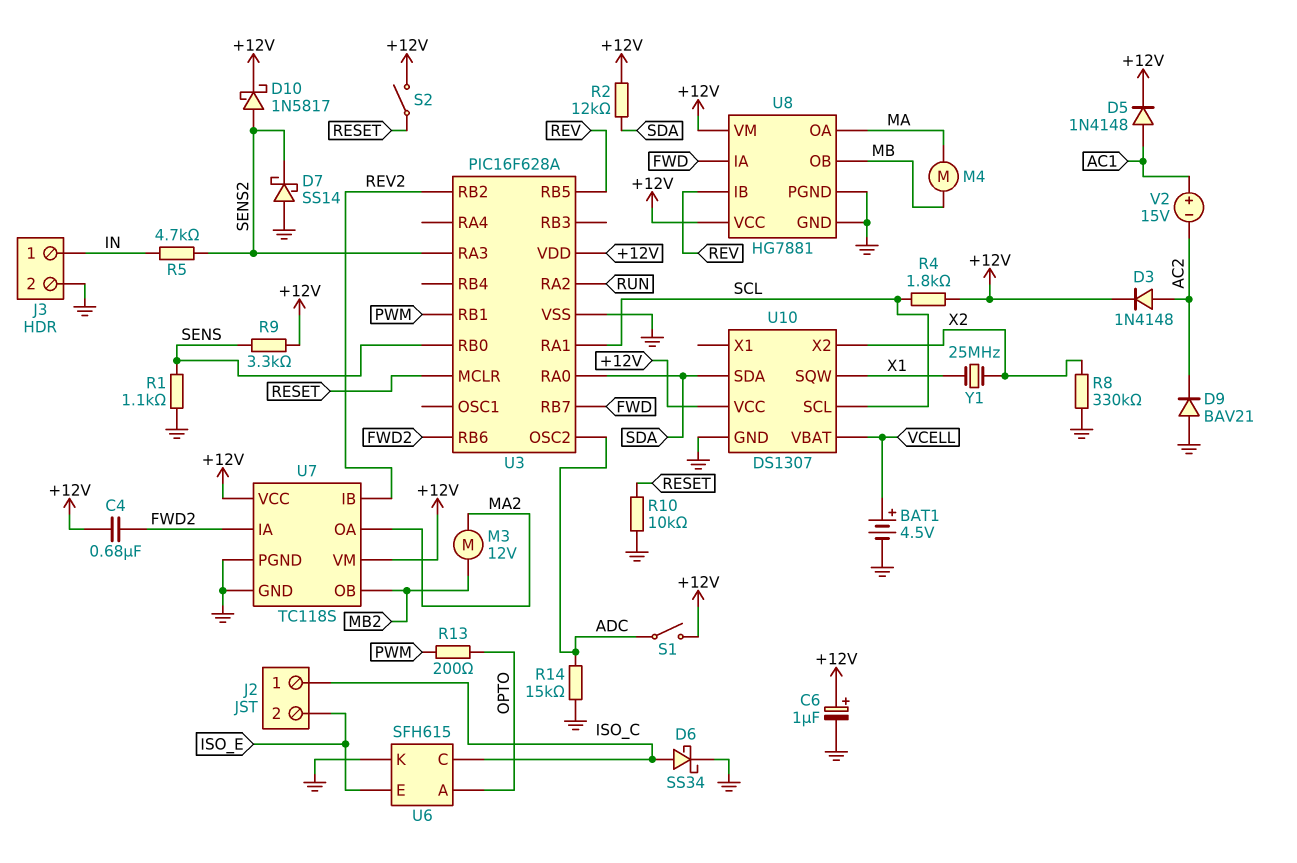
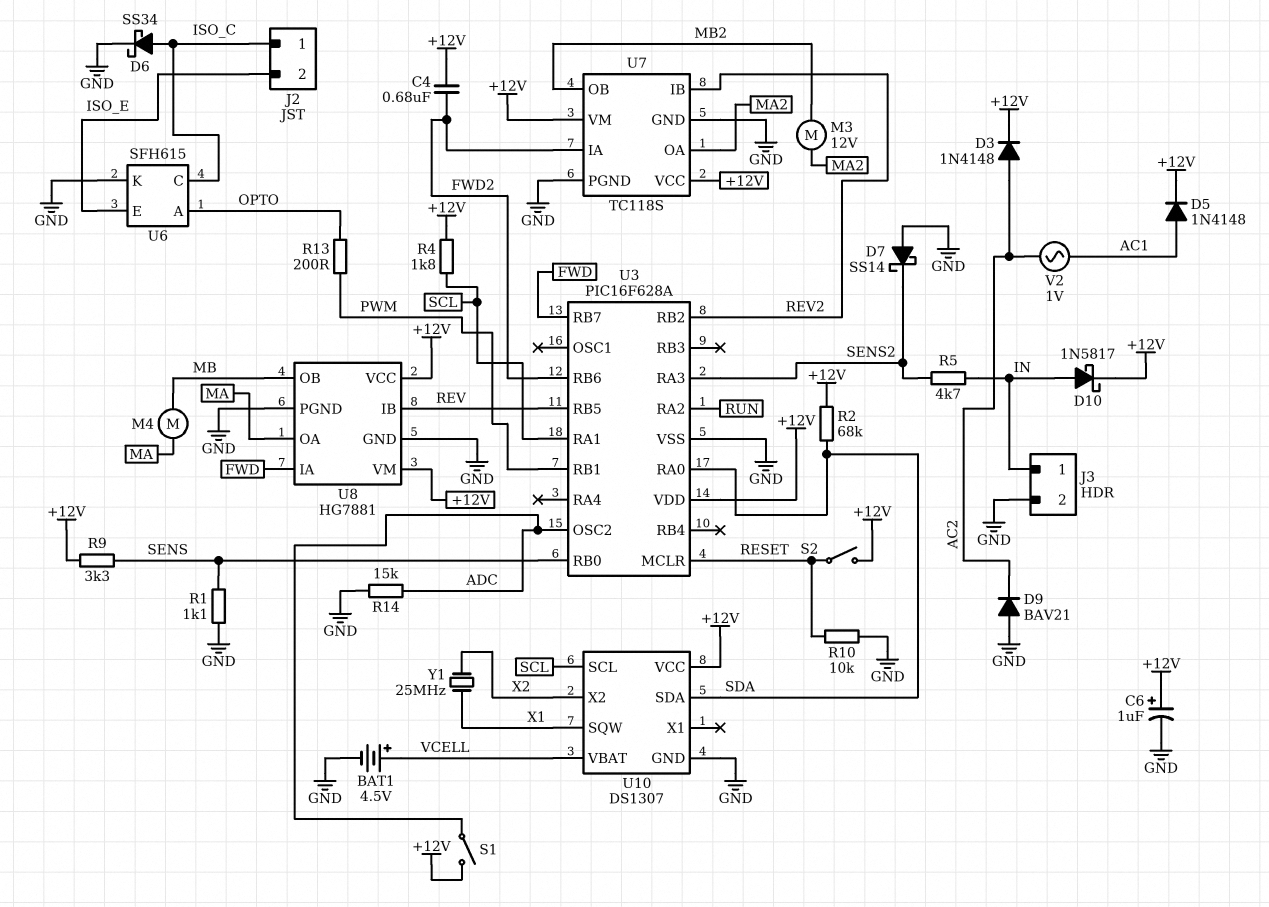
D10: schottky 1N5817 (A SENS2, K +12V) -> schottky 1N5817 (A IN, K +12V)
R2: 12k (+12V, SDA) -> 68k (+12V, SDA)
R8: 330k (GND, X2) -> none
V2: 15V (plus AC1, minus AC2) -> AC 1V (AC1, AC2)

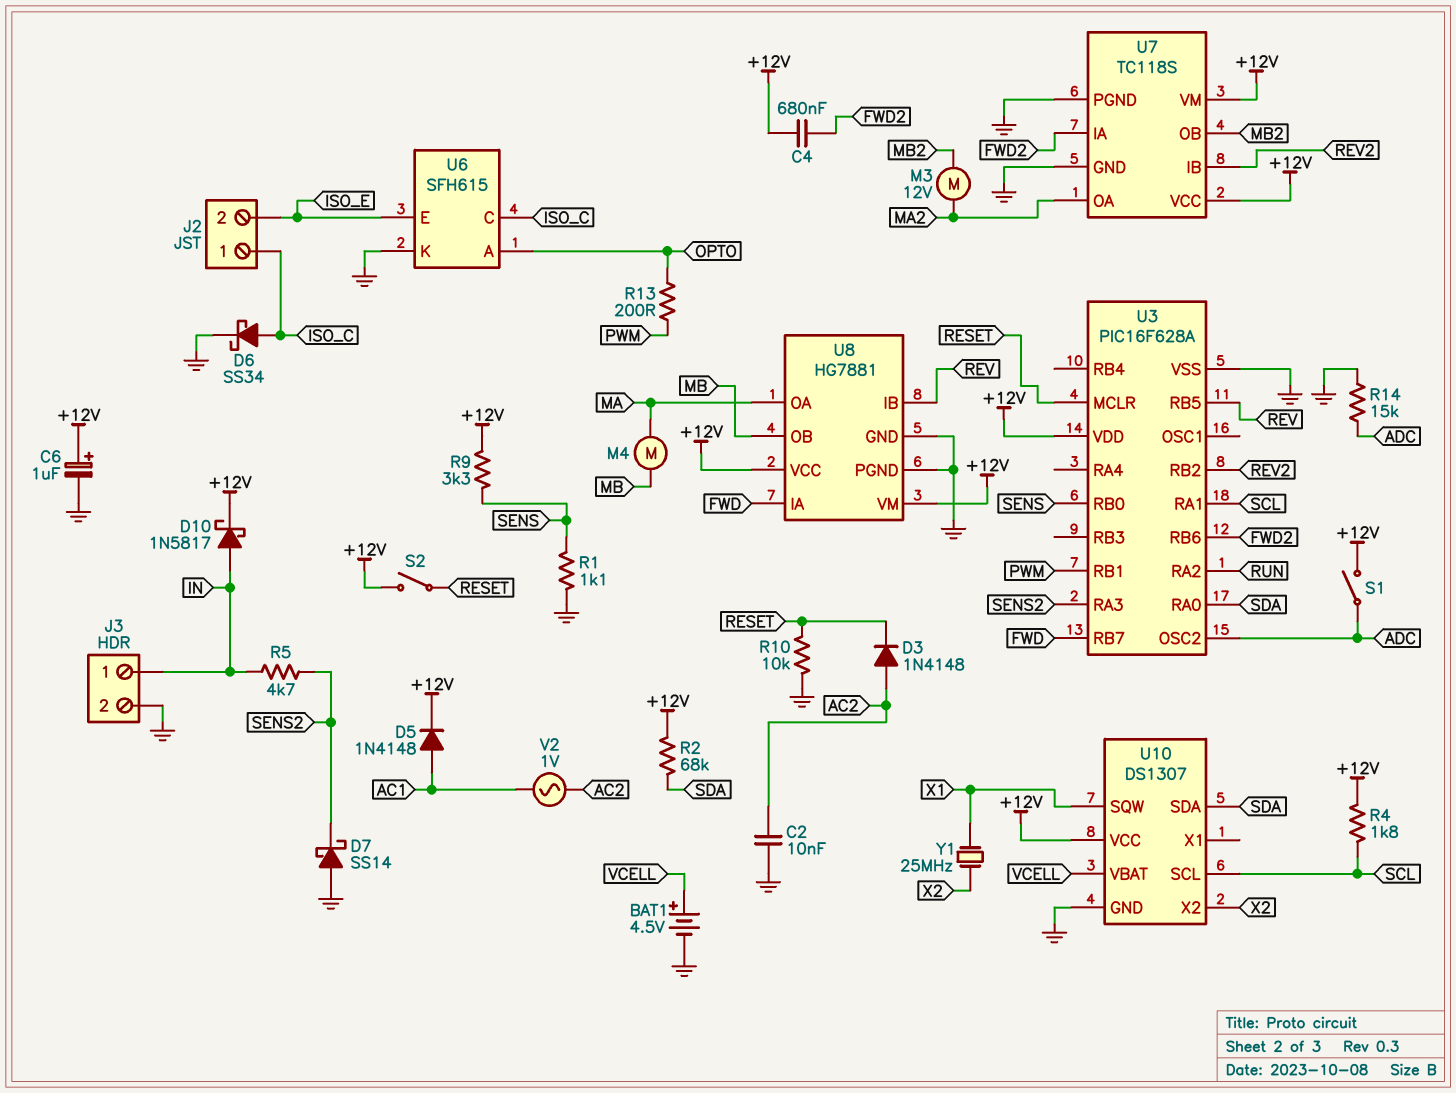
C2: none -> 10nF (AC2, GND)
D3: diode 1N4148 (A AC2, K +12V) -> diode 1N4148 (A AC2, K RESET)
D9: diode BAV21 (A GND, K AC2) -> none

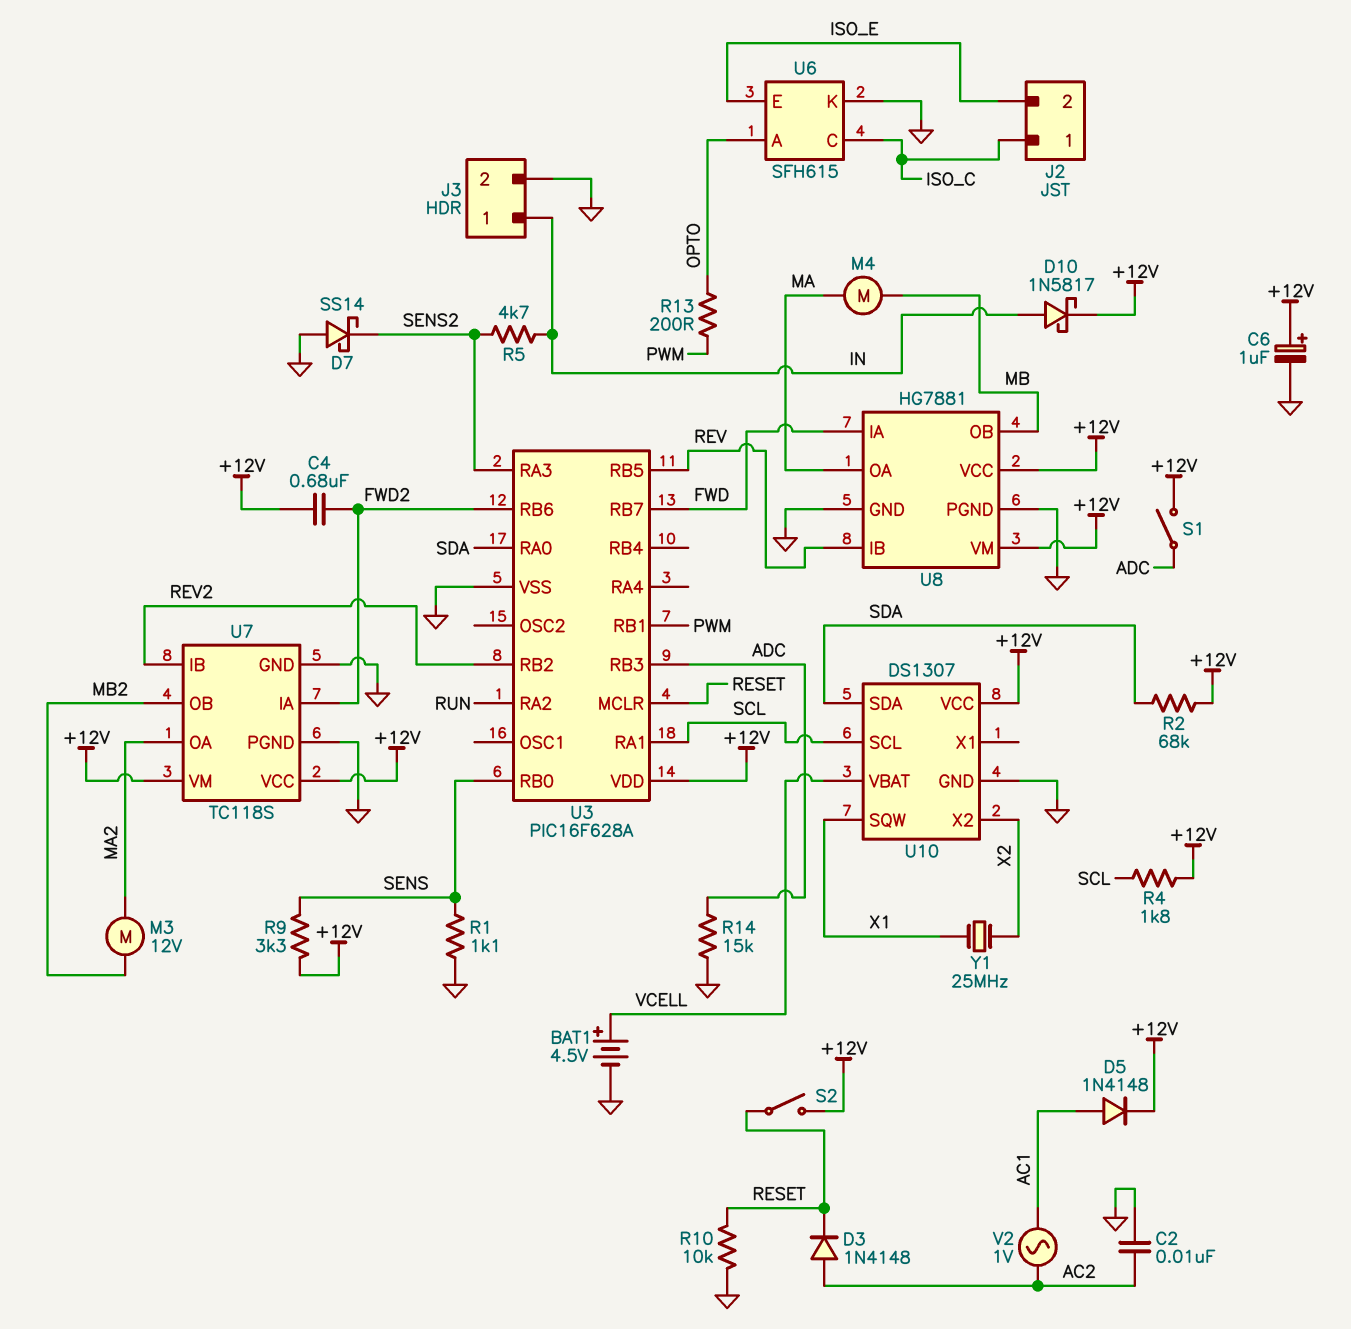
D6: schottky SS34 (A ISO_C, K GND) -> none
U3 pin OSC2: ADC -> none
U3 pin RB3: none -> ADC

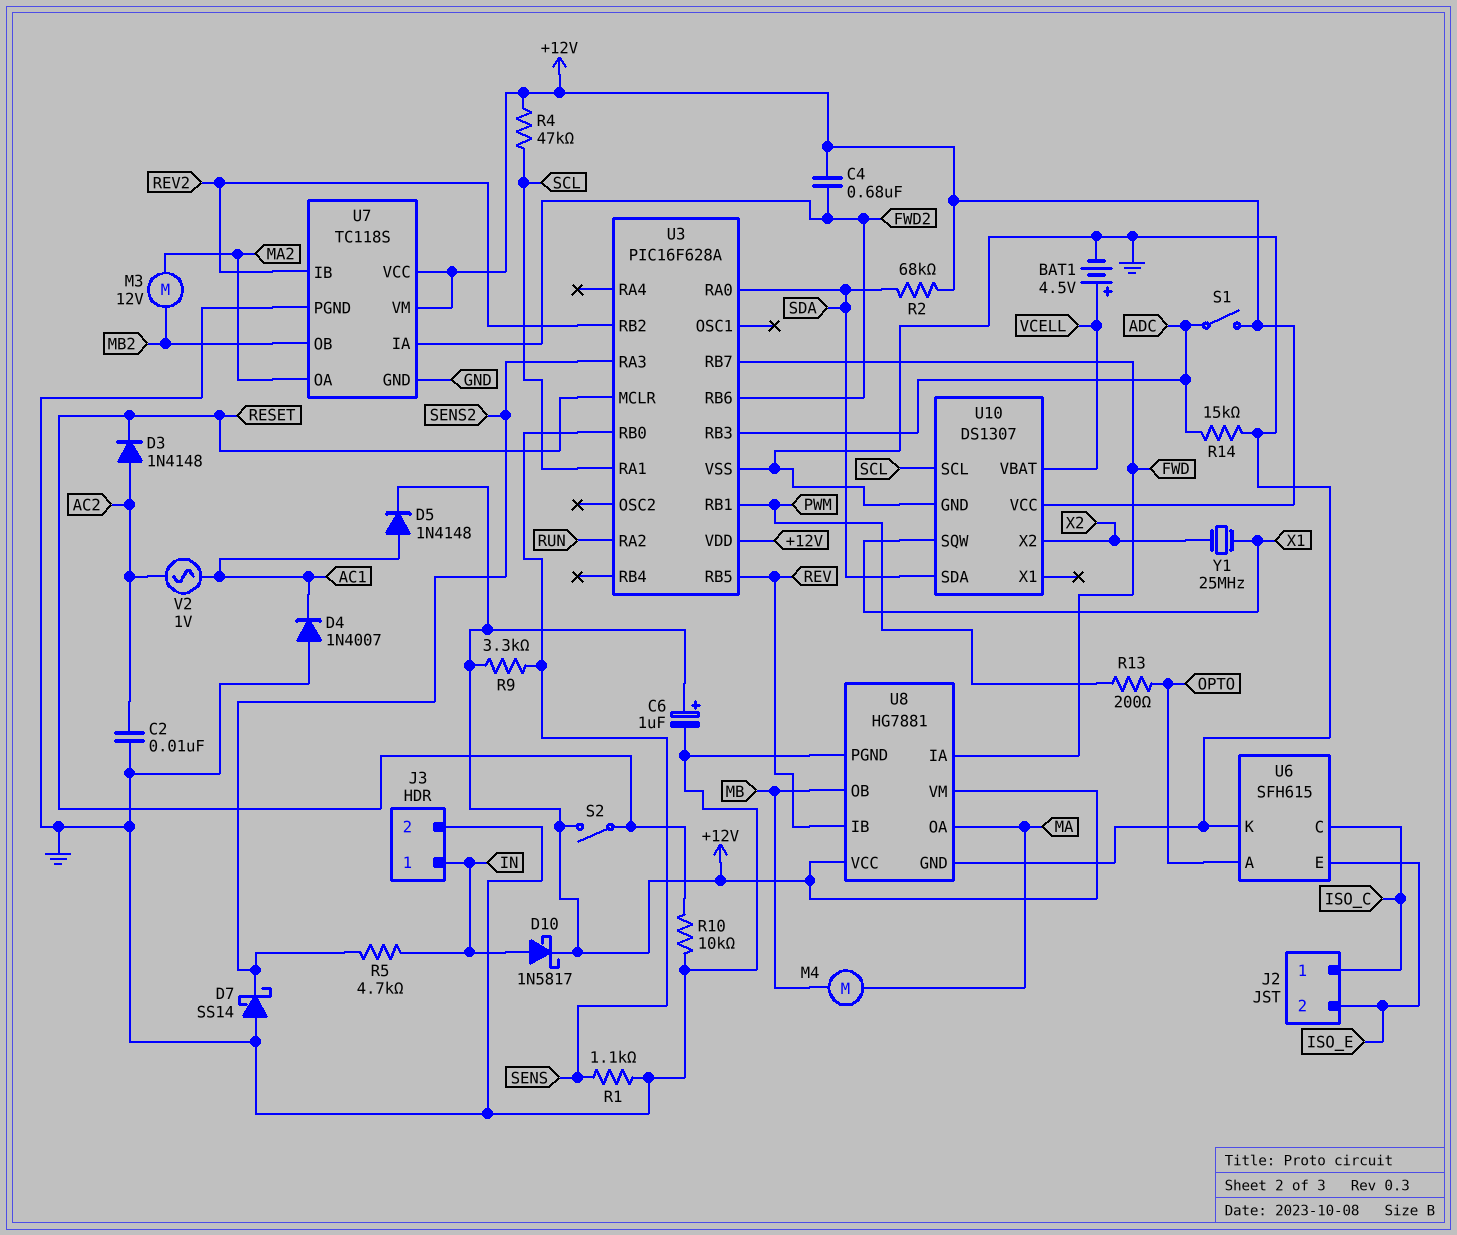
D4: none -> diode 1N4007 (A GND, K AC1)
R4: 1.8k (+12V, SCL) -> 47k (+12V, SCL)

